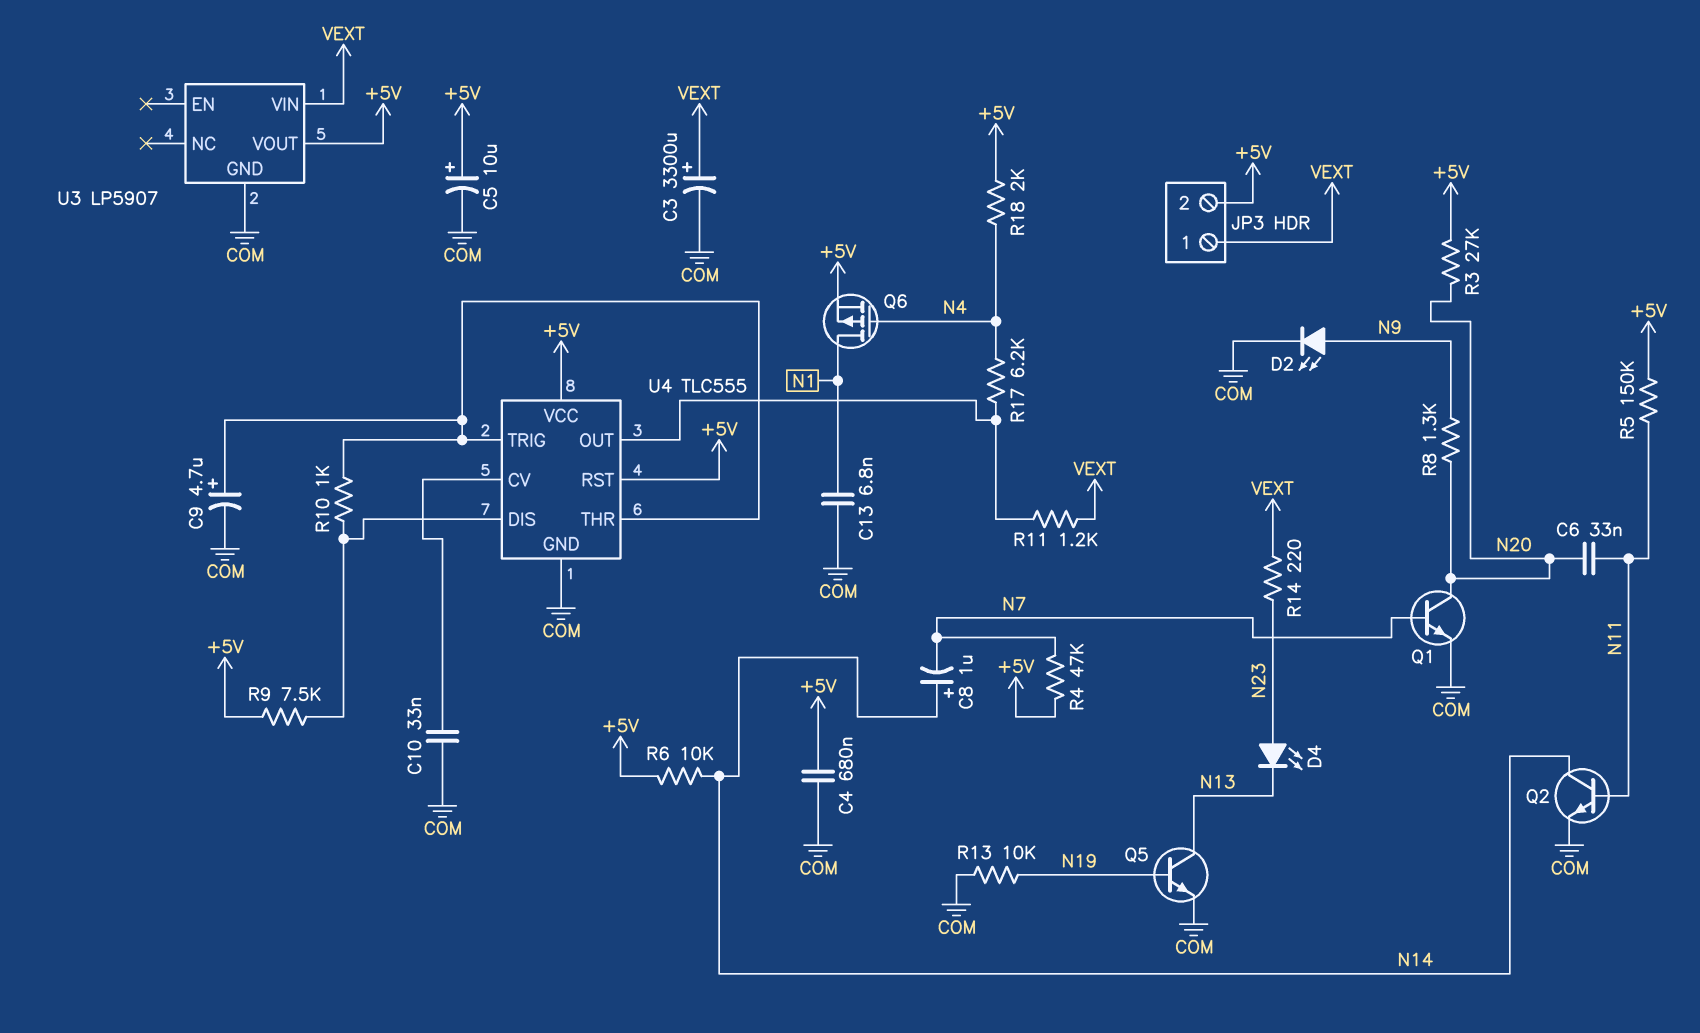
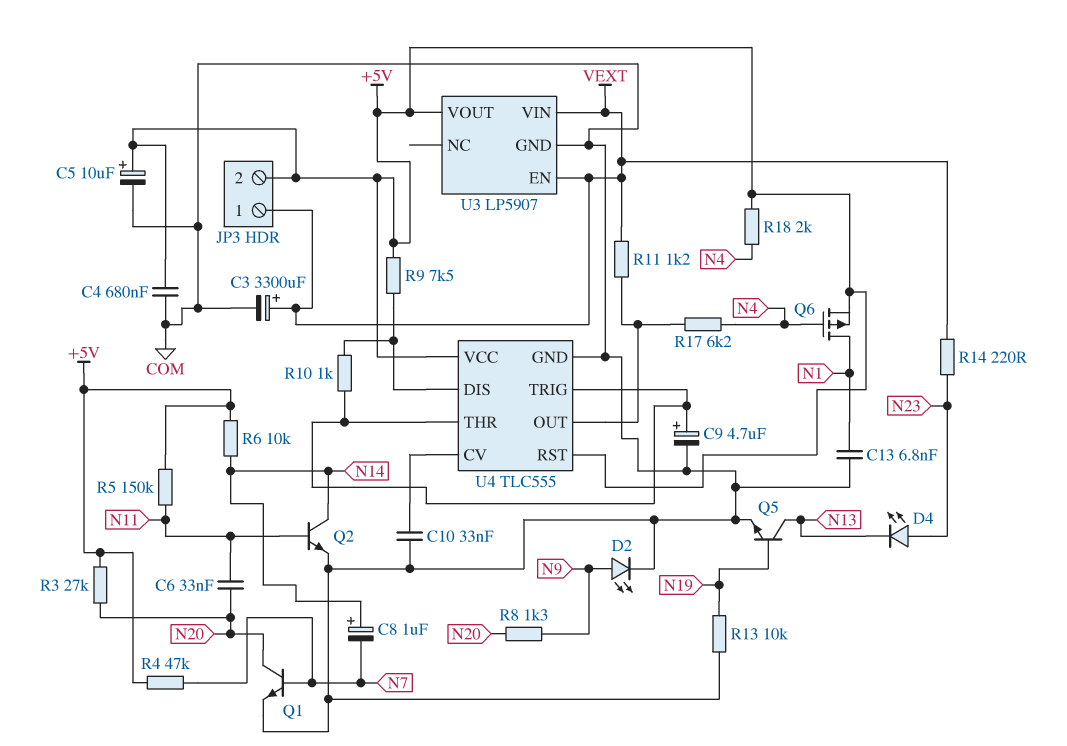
U3 pin EN: none -> VEXT

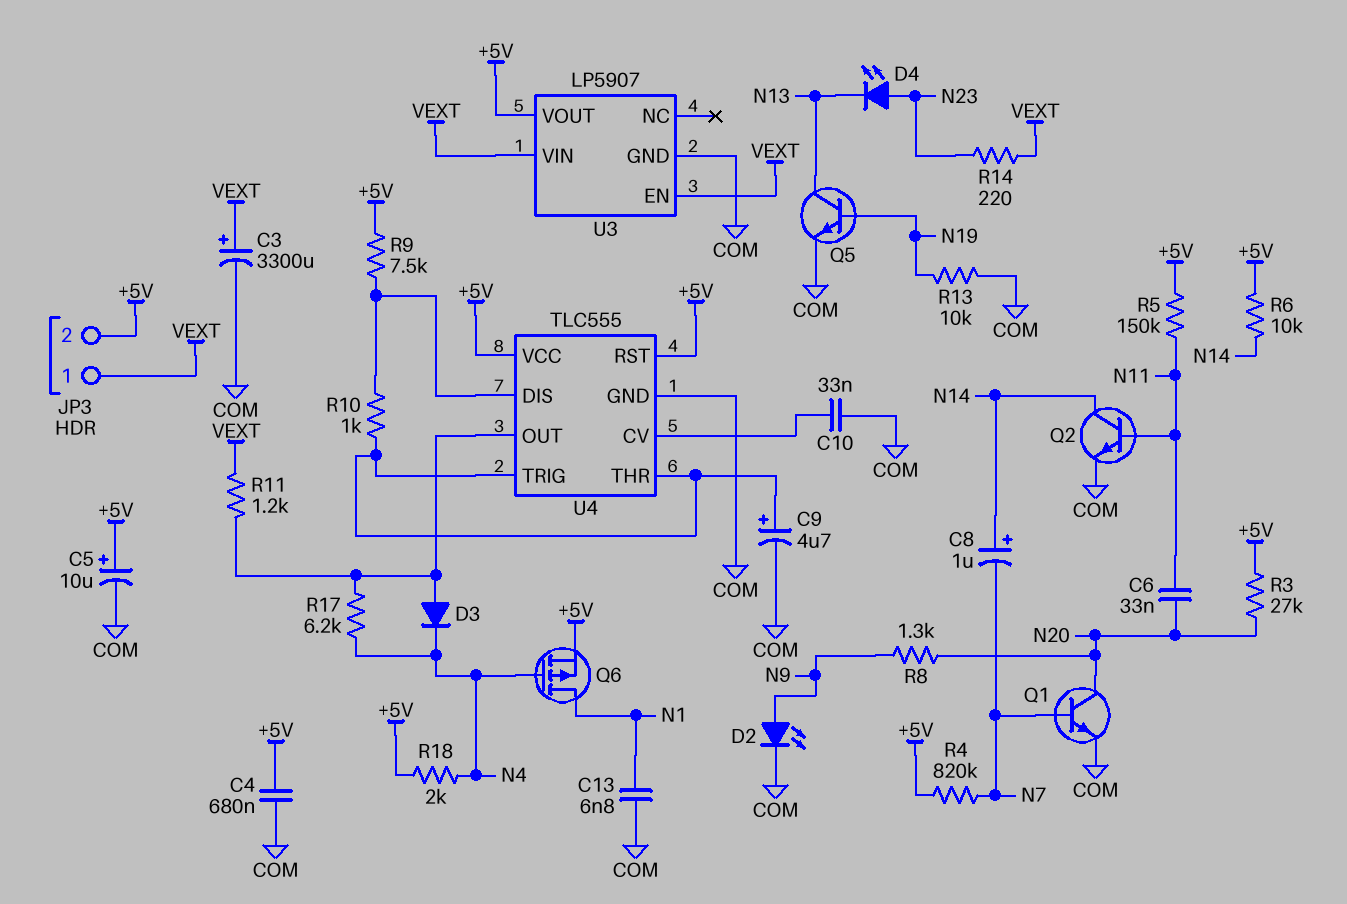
D3: none -> diode (A U4/OUT, K N4)
R4: 47k (+5V, N7) -> 820k (+5V, N7)

